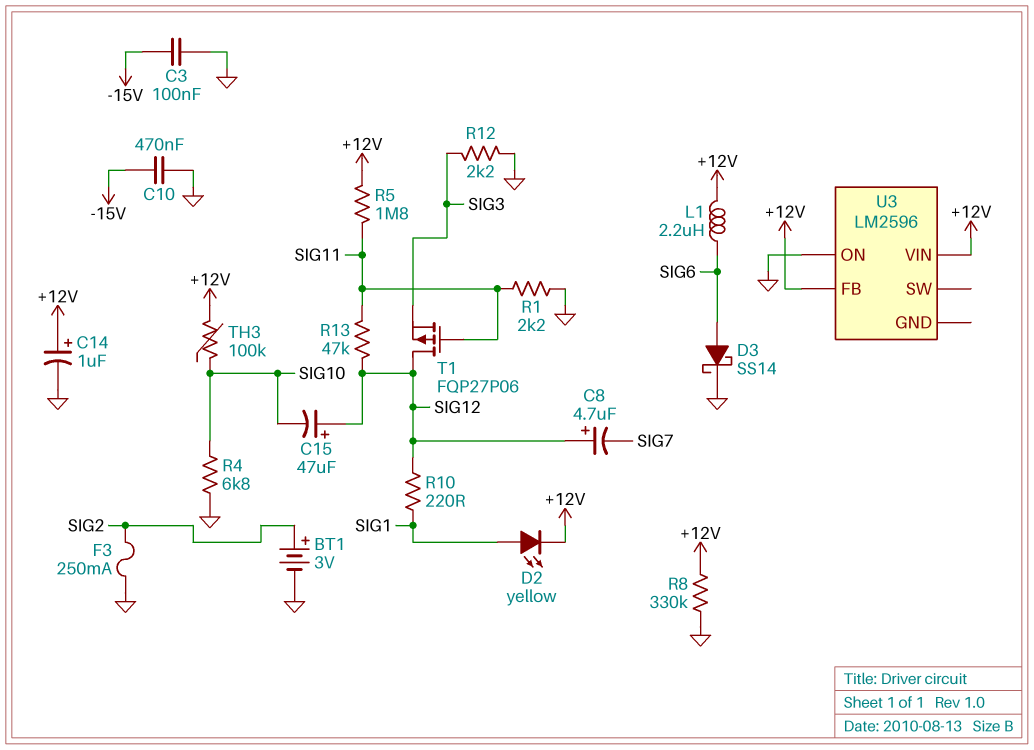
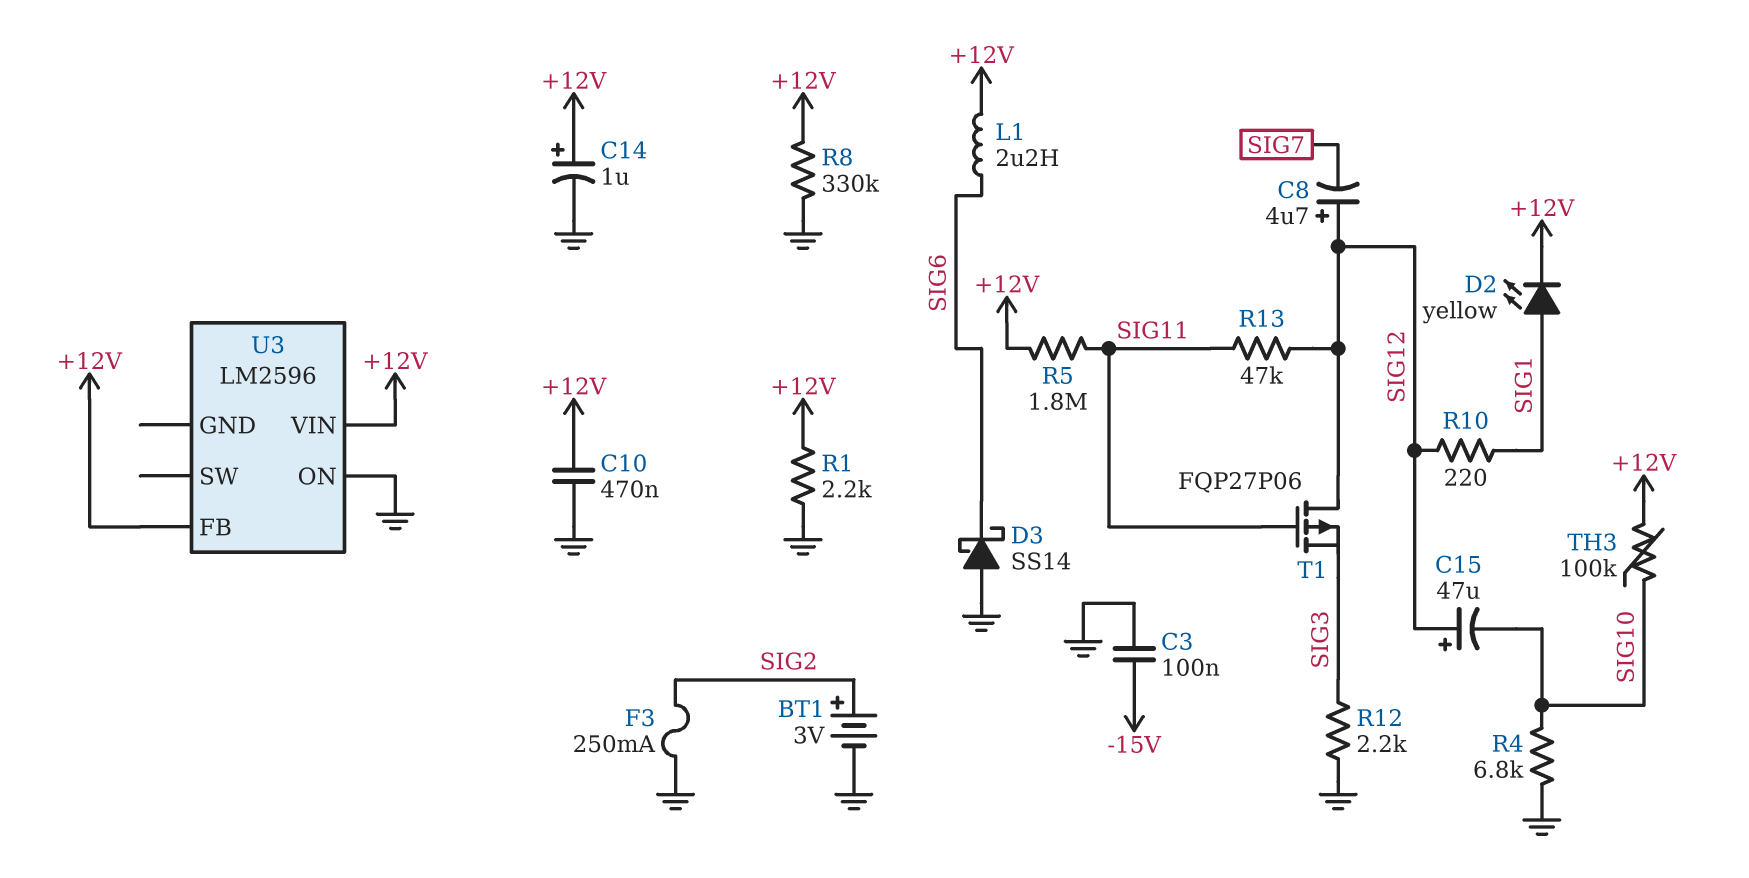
C10: 470nF (-15V, GND) -> 470nF (+12V, GND)
D3: schottky SS14 (A SIG6, K GND) -> schottky SS14 (A GND, K SIG6)
R1: 2.2k (GND, SIG11) -> 2.2k (+12V, GND)

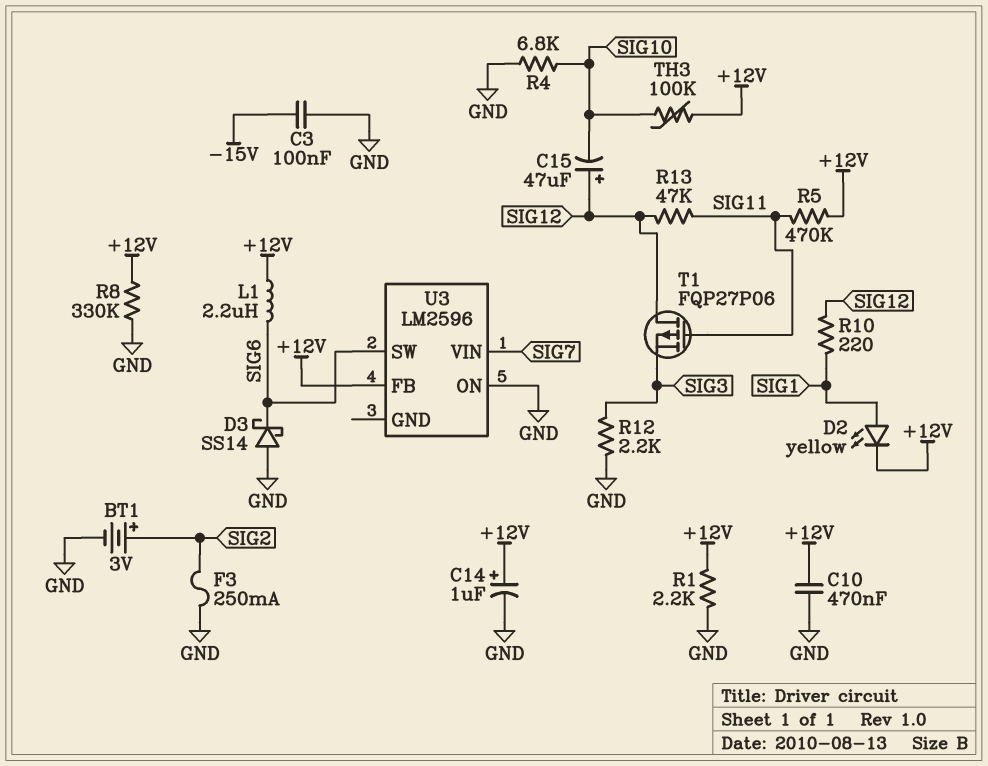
C8: 4.7uF (plus SIG12, minus SIG7) -> none
R5: 1.8M (+12V, SIG11) -> 470k (+12V, SIG11)
U3 pin SW: none -> SIG6
U3 pin VIN: +12V -> SIG7

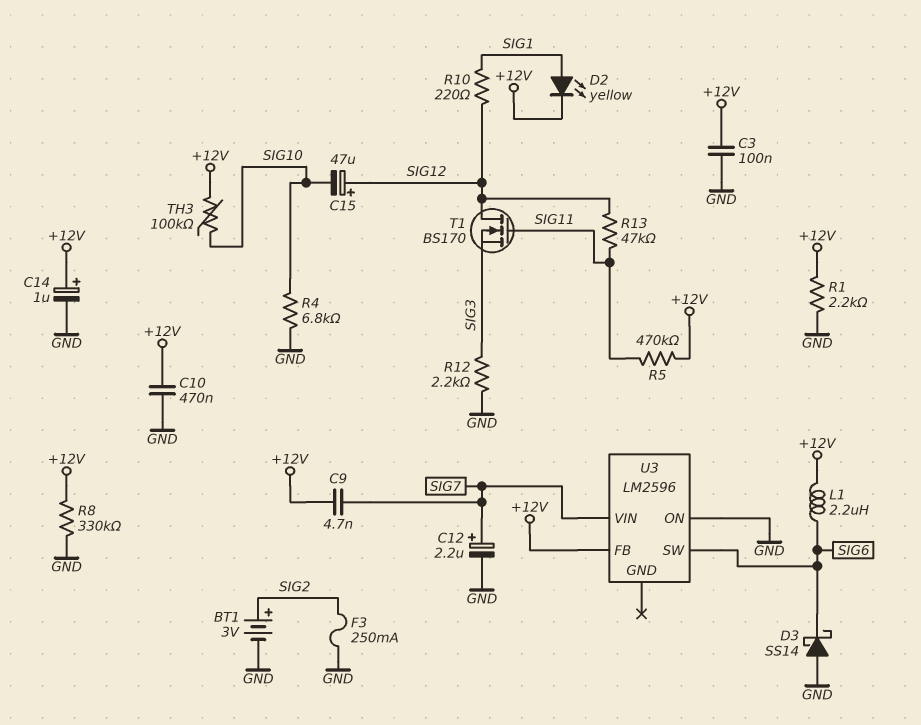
C3: 100nF (-15V, GND) -> 100nF (+12V, GND)
C9: none -> 4.7nF (+12V, SIG7)
C12: none -> 2.2uF (plus SIG7, minus GND)
T1: PMOS FQP27P06 (G SIG11, D SIG12, S SIG3) -> NMOS BS170 (G SIG11, D SIG12, S SIG3)

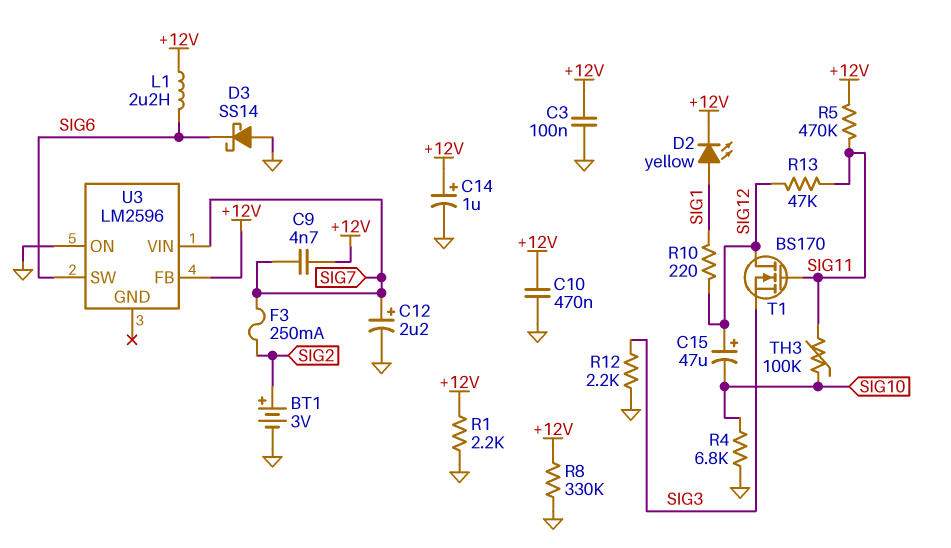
F3: 250mA (GND, SIG2) -> 250mA (SIG2, SIG7)
TH3: 100k (+12V, SIG10) -> 100k (SIG10, SIG11)

